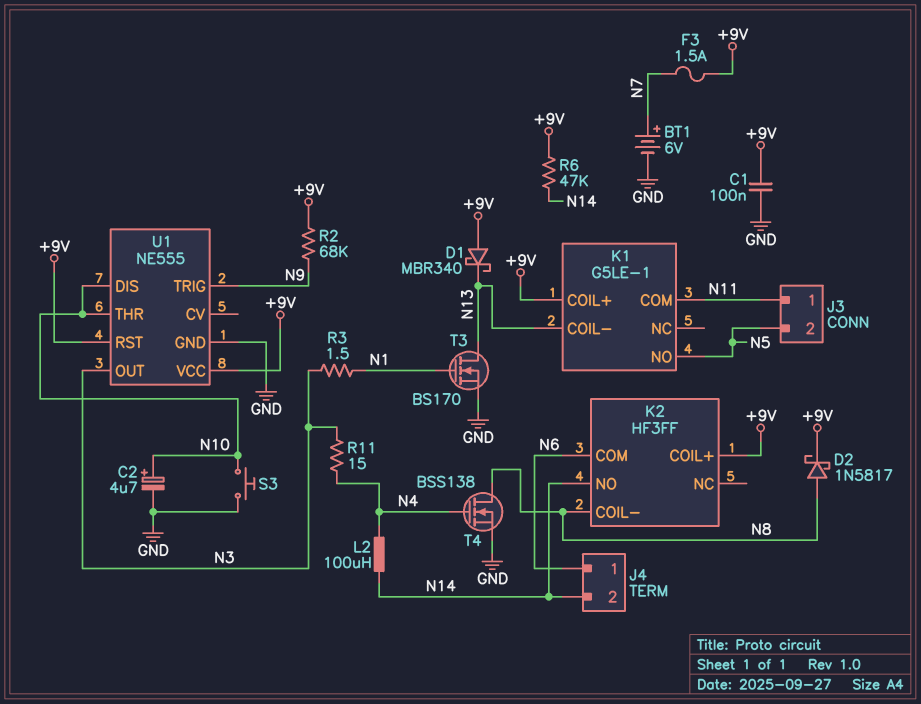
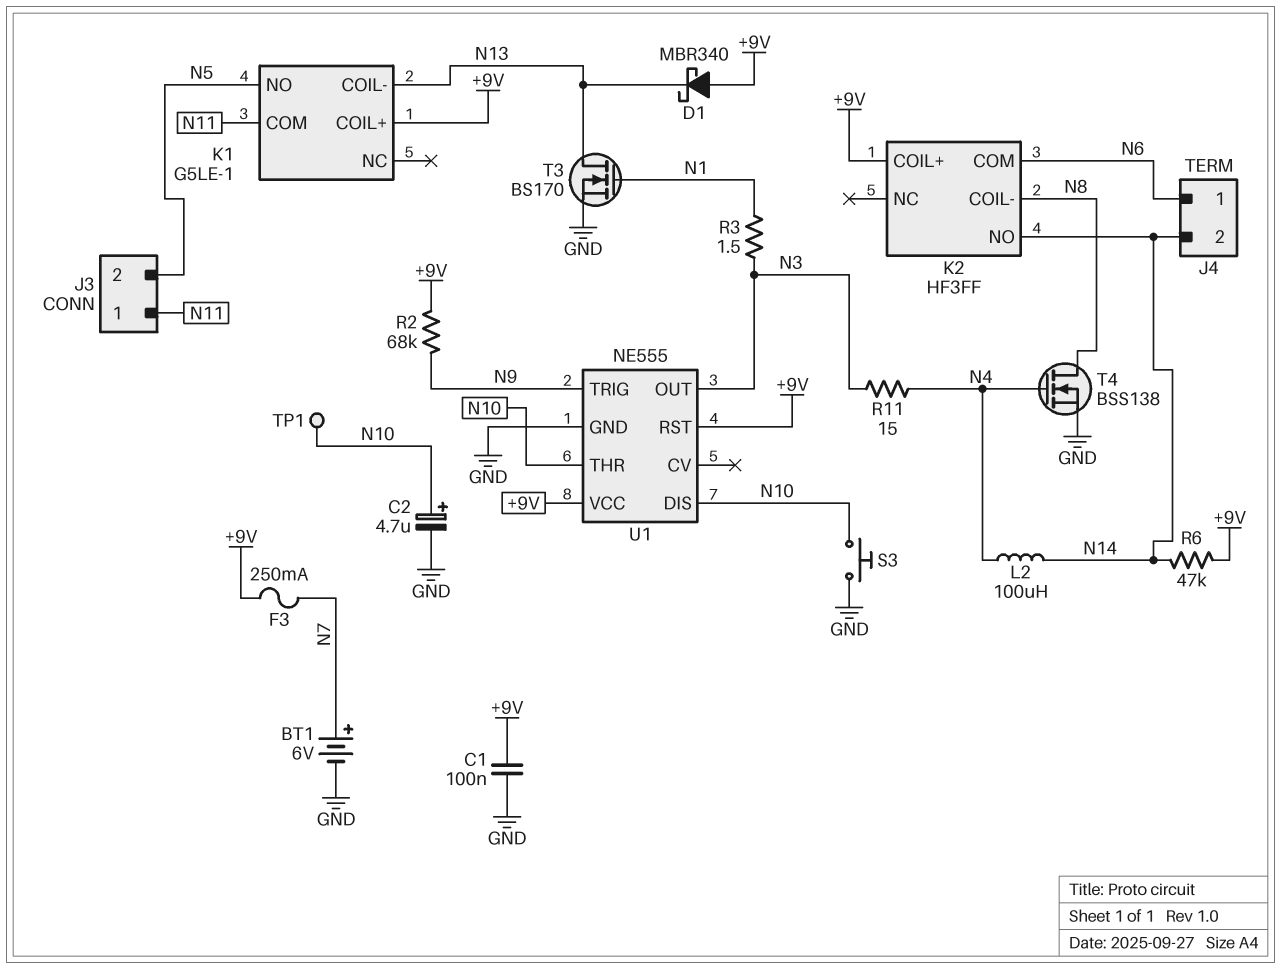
D2: schottky 1N5817 (A N8, K +9V) -> none
F3: 1.5A (+9V, N7) -> 250mA (+9V, N7)
TP1: none -> test point (N10)

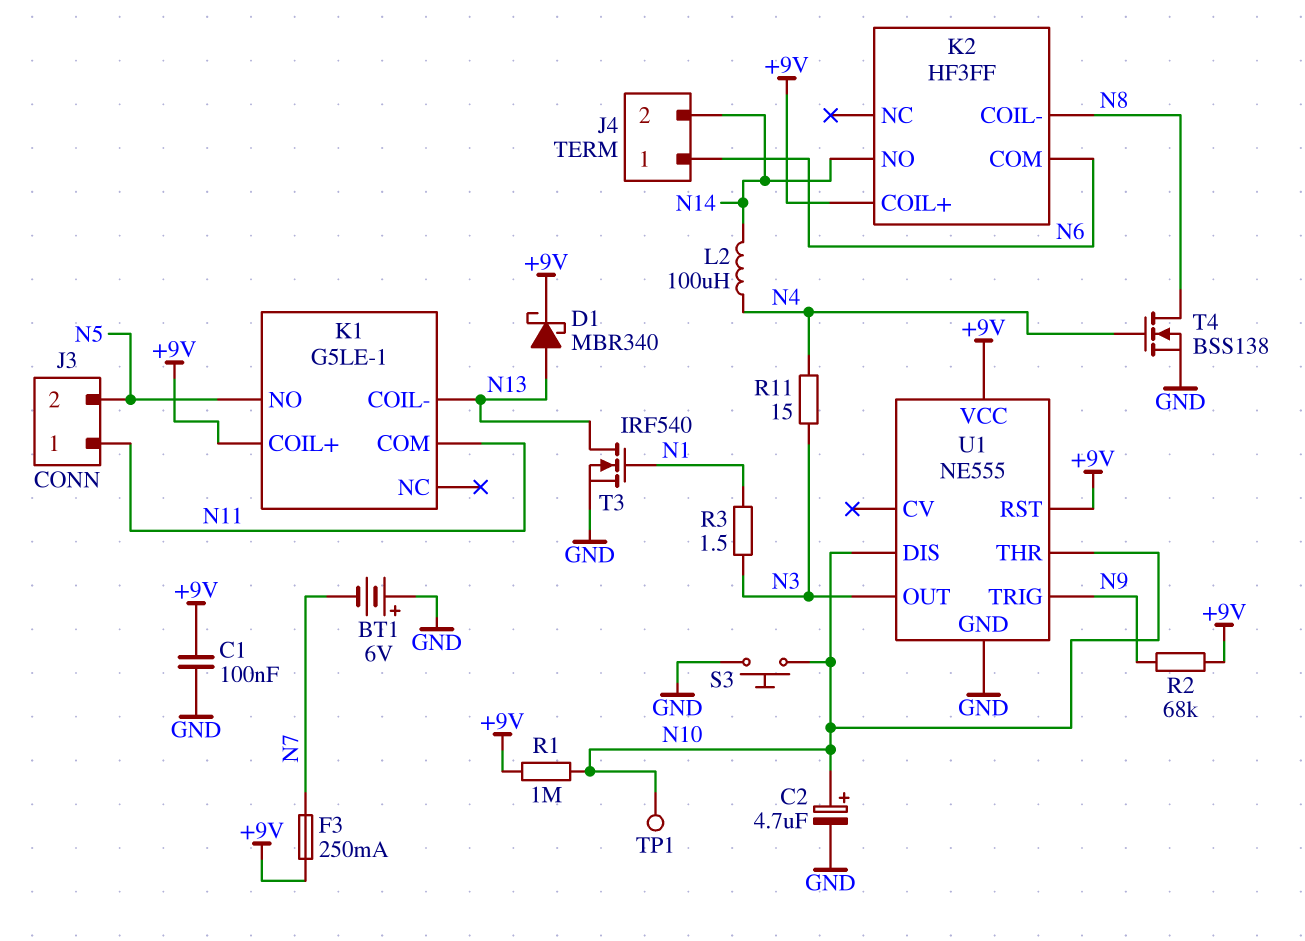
BT1: 6V (plus N7, minus GND) -> 6V (plus GND, minus N7)
D1: schottky MBR340 (A +9V, K N13) -> schottky MBR340 (A N13, K +9V)
R1: none -> 1M (+9V, N10)
R6: 47k (+9V, N14) -> none
T3: NMOS BS170 (G N1, D N13, S GND) -> NMOS IRF540 (G N1, D N13, S GND)

